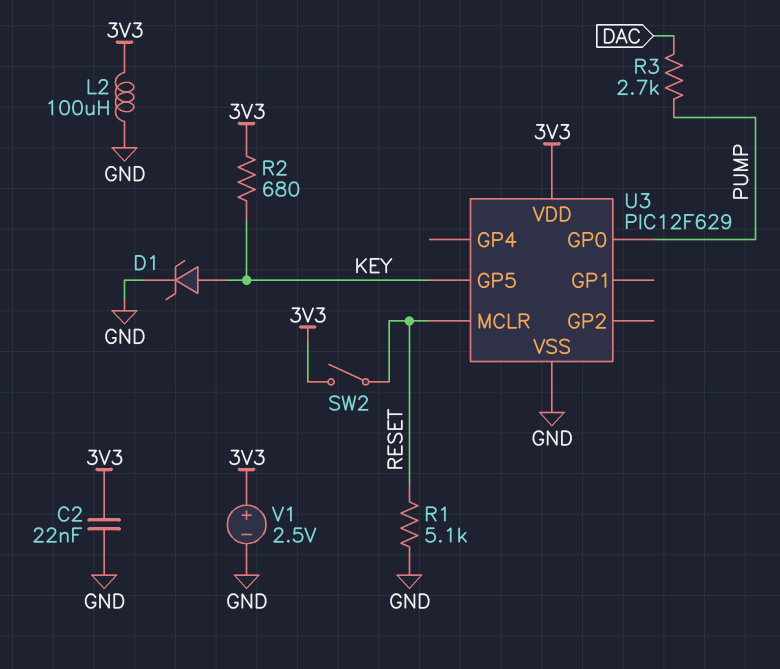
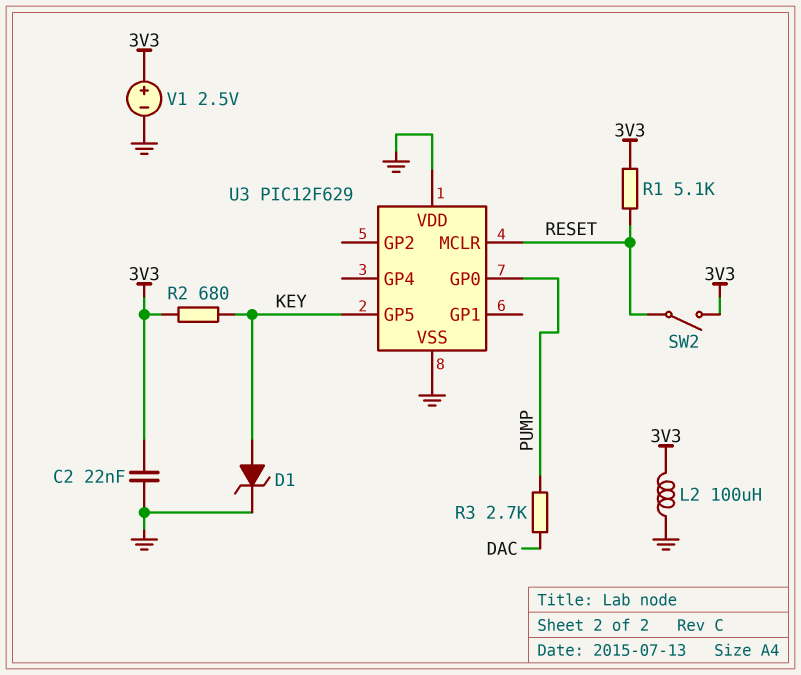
R1: 5.1k (GND, RESET) -> 5.1k (3V3, RESET)
U3 pin VDD: 3V3 -> GND

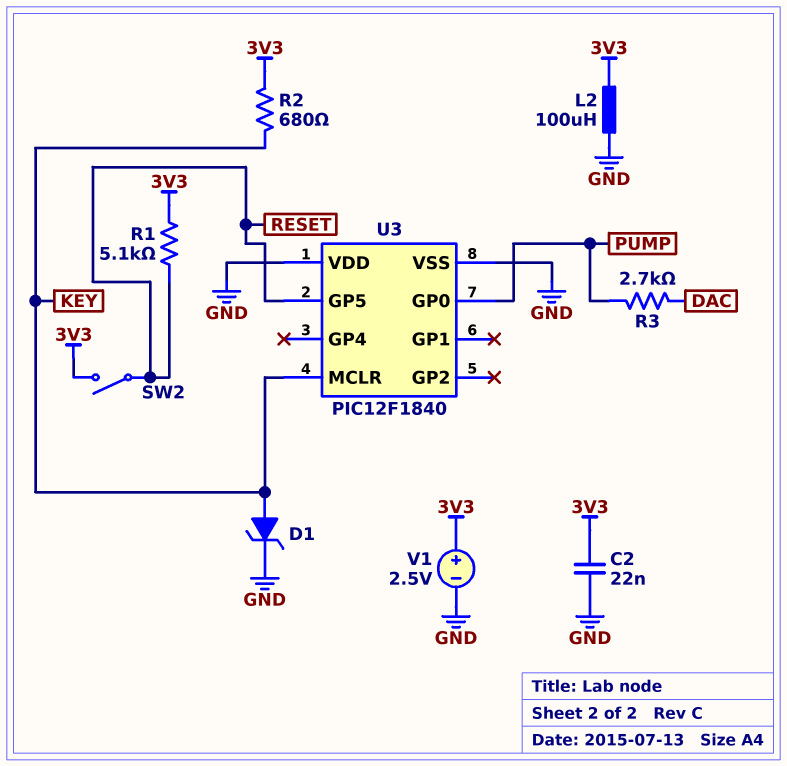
U3: PIC12F629 -> PIC12F1840
U3 pin GP5: KEY -> RESET
U3 pin MCLR: RESET -> KEY

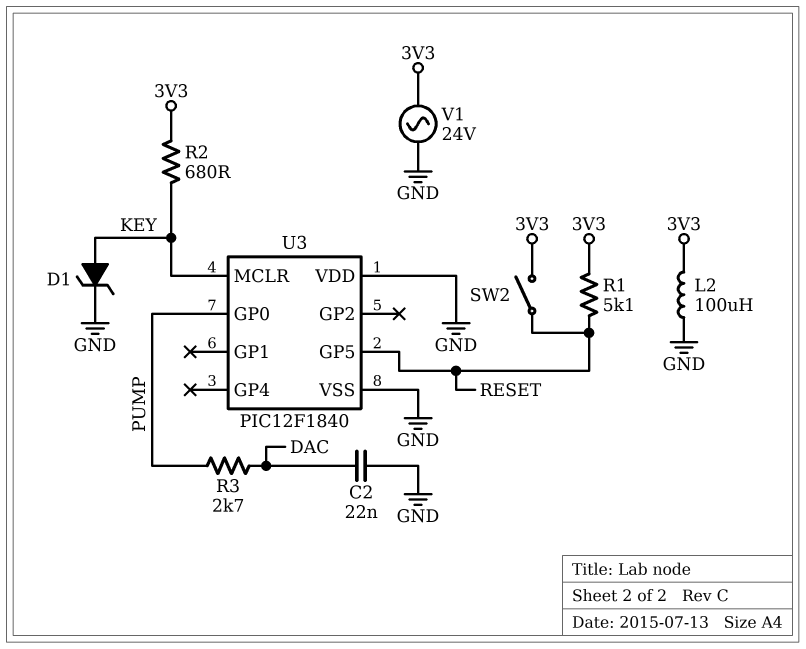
C2: 22nF (3V3, GND) -> 22nF (DAC, GND)
V1: 2.5V (plus 3V3, minus GND) -> AC 24V (3V3, GND)

